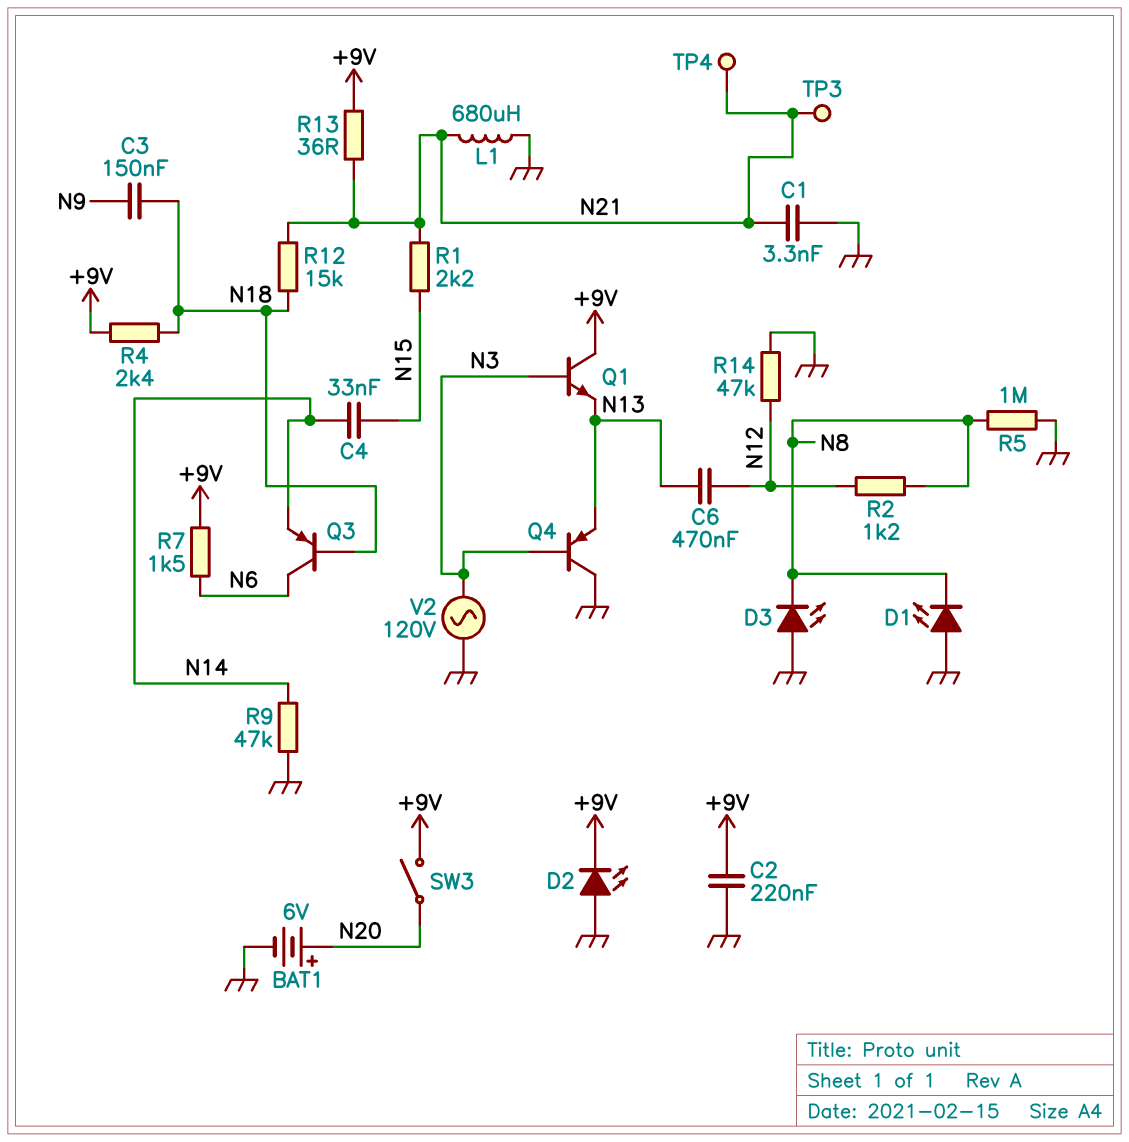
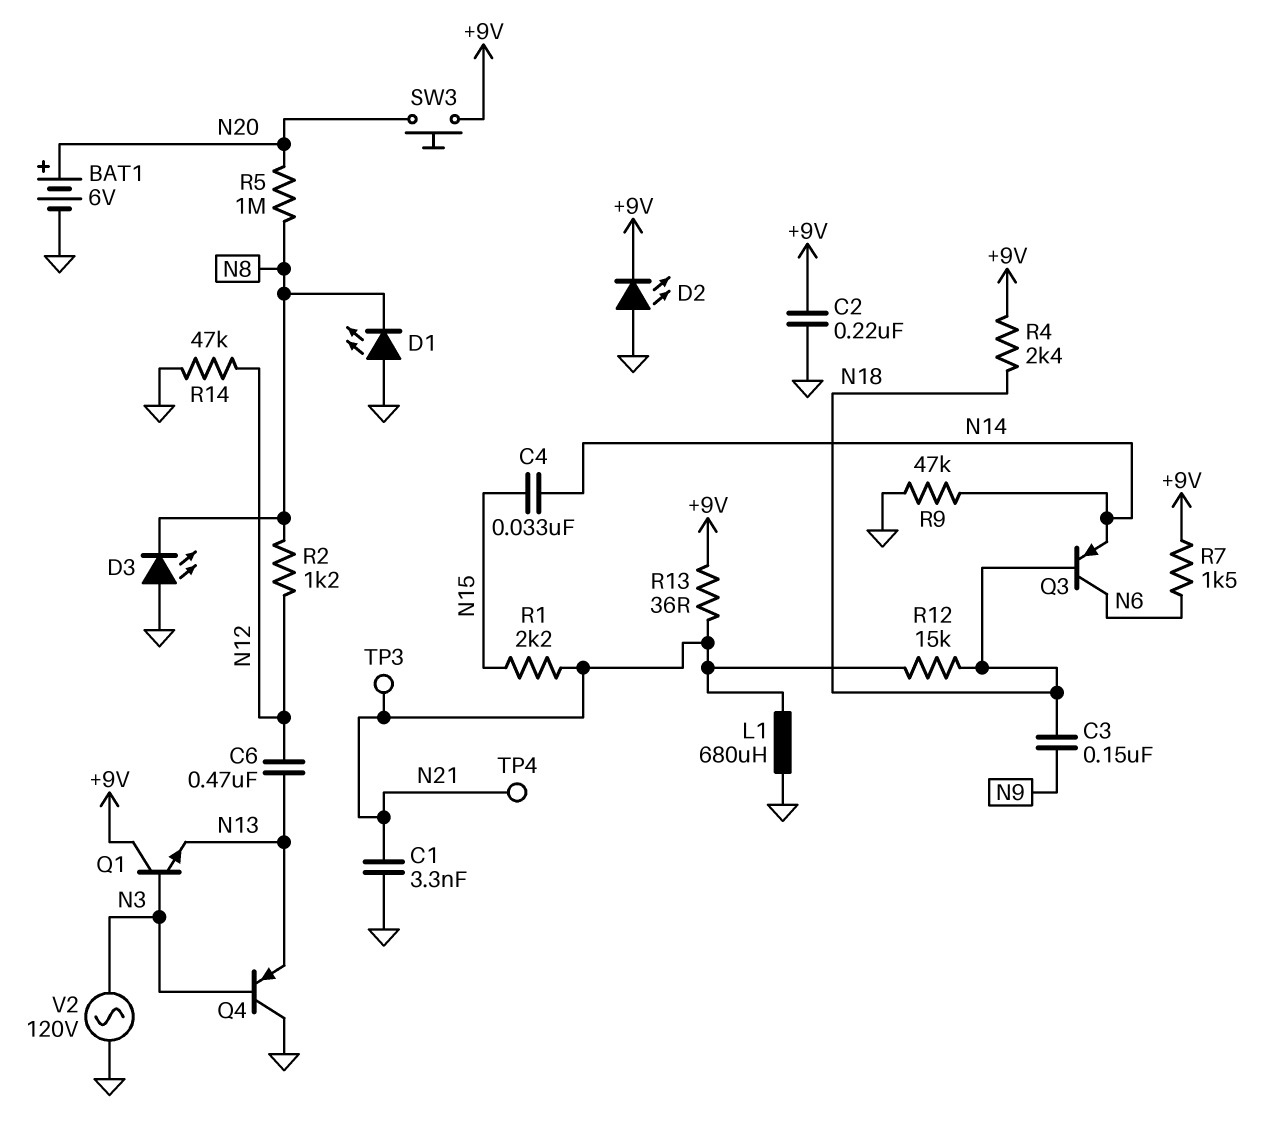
R5: 1M (GND, N8) -> 1M (N8, N20)
SW3: switch (+9V, N20) -> button (+9V, N20)

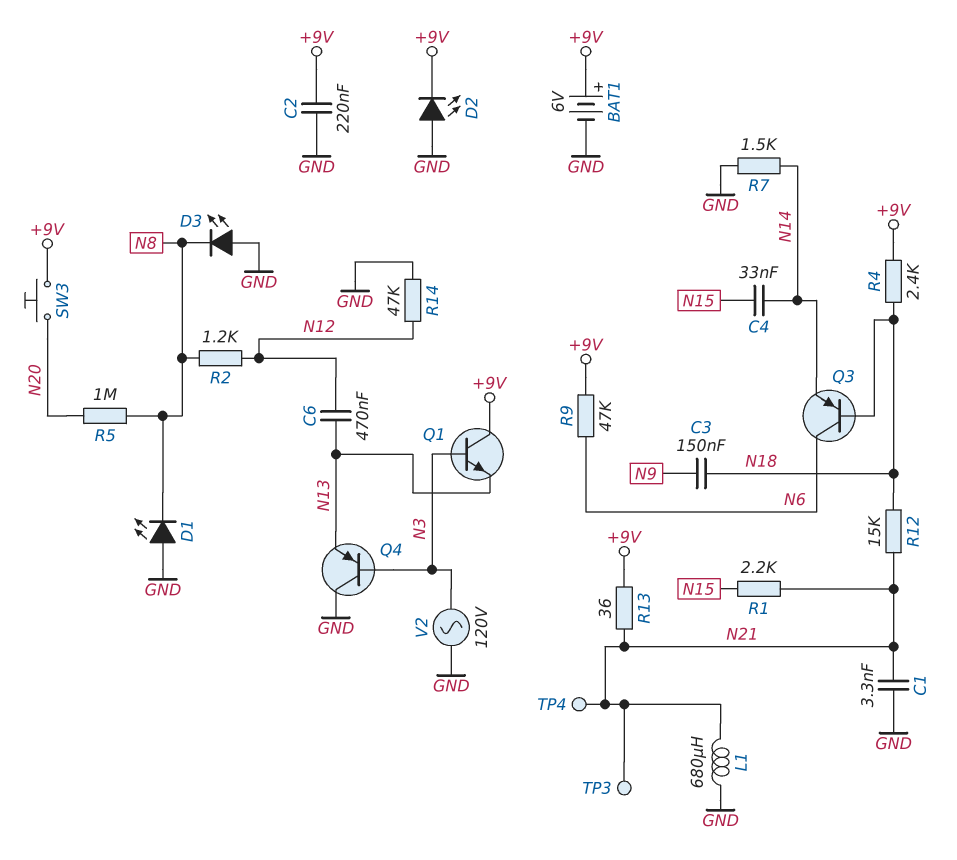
BAT1: 6V (plus N20, minus GND) -> 6V (plus +9V, minus GND)
R7: 1.5k (+9V, N6) -> 1.5k (GND, N14)
R9: 47k (GND, N14) -> 47k (+9V, N6)

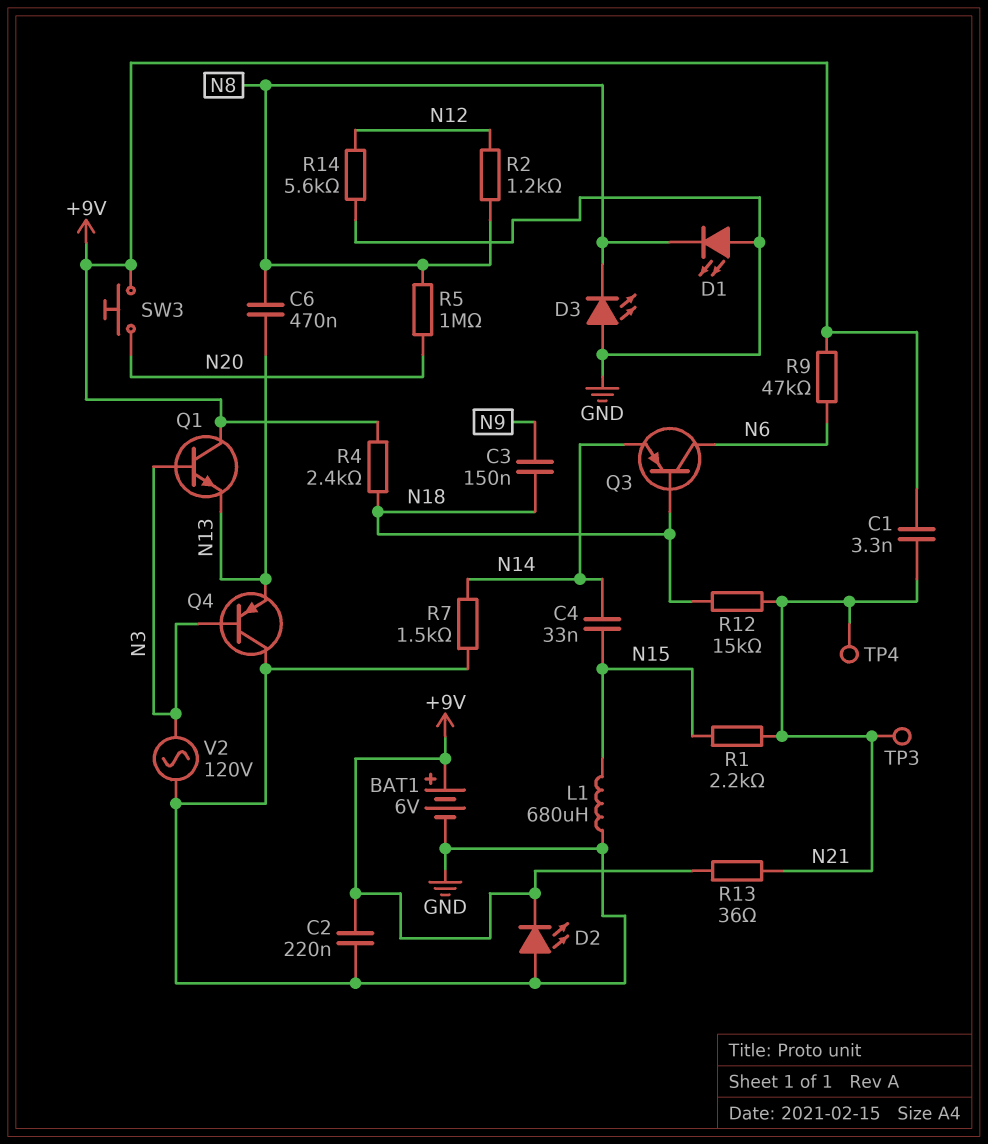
C1: 3.3nF (GND, N21) -> 3.3nF (+9V, N21)
C6: 470nF (N12, N13) -> 470nF (N8, N13)
L1: 680uH (GND, N21) -> 680uH (GND, N15)
R14: 47k (GND, N12) -> 5.6k (GND, N12)

